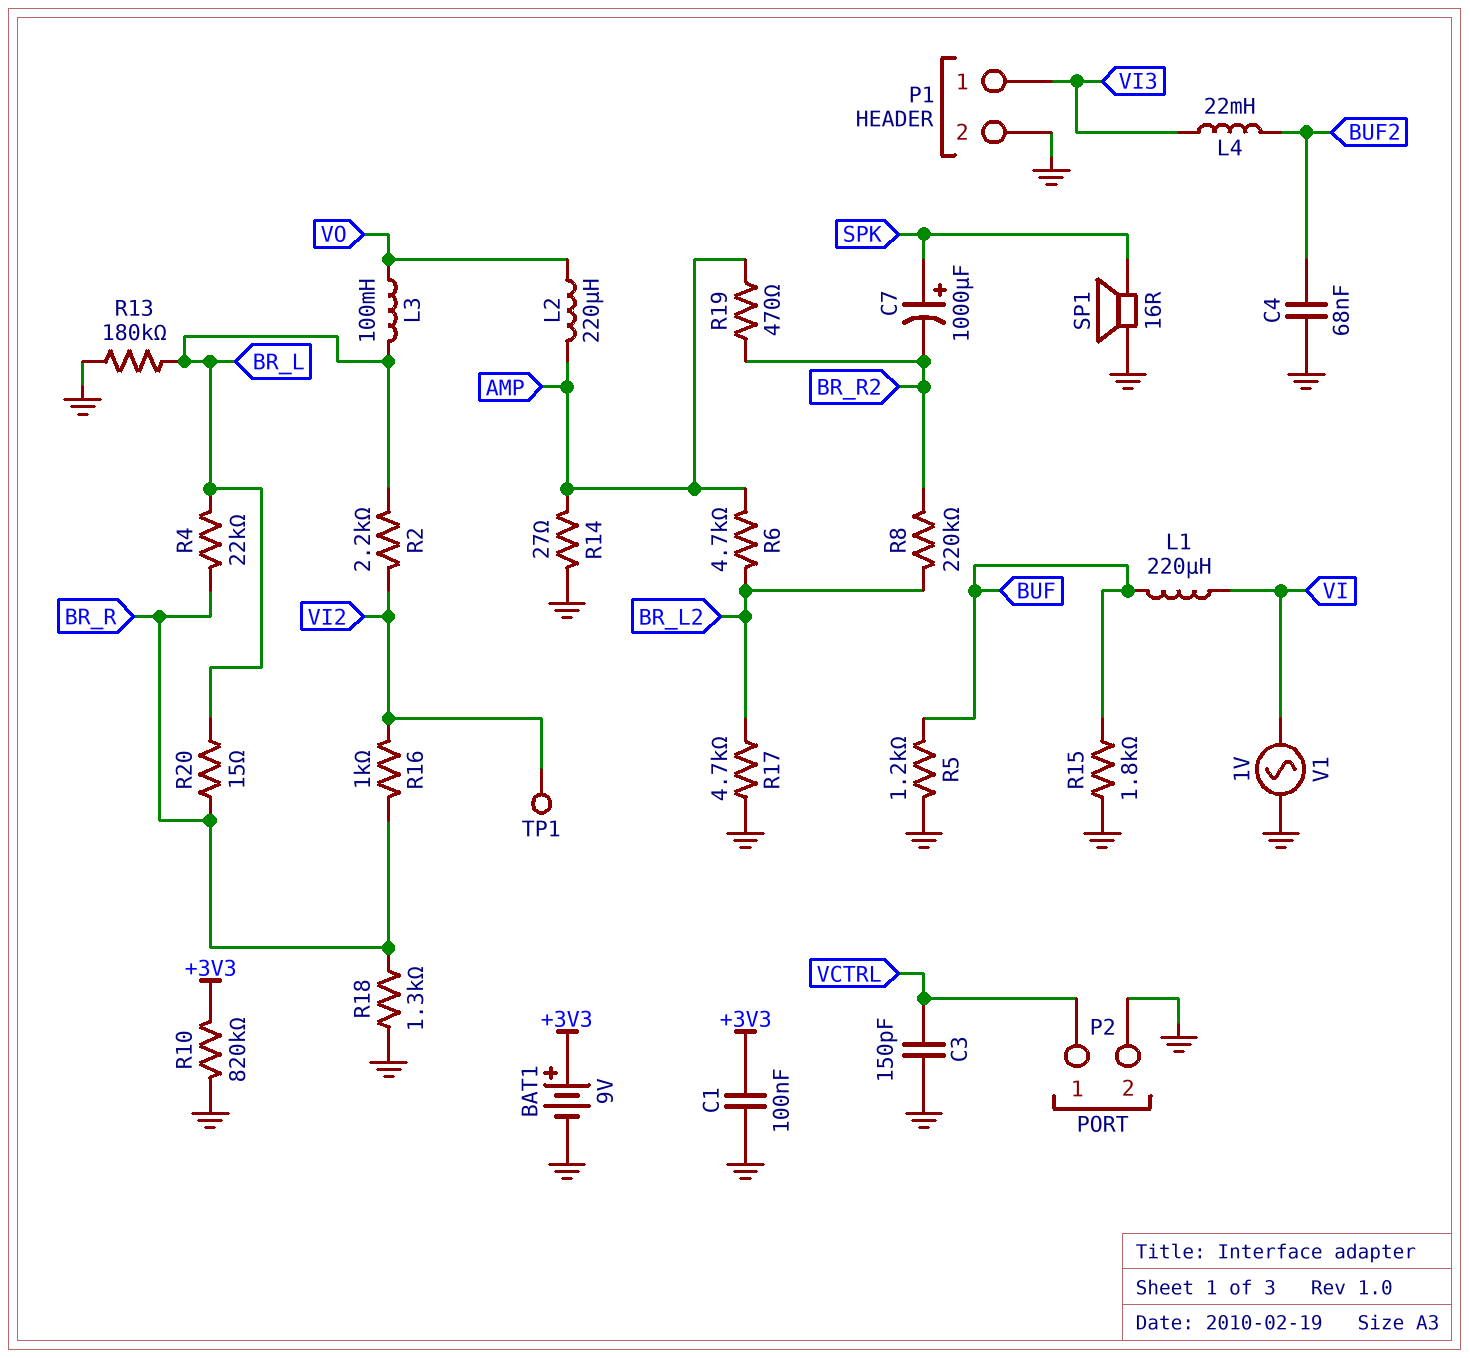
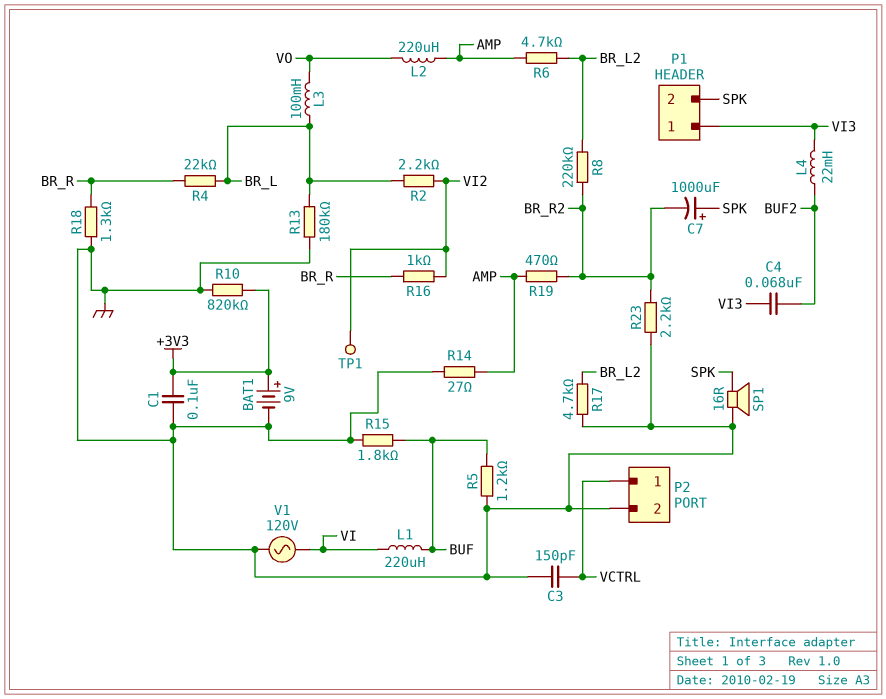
C4: 68nF (BUF2, GND) -> 68nF (BUF2, VI3)
P1 pin 2: GND -> SPK
R20: 15 (BR_L, BR_R) -> none
R23: none -> 2.2k (BR_R2, GND)
V1: AC 1V (GND, VI) -> AC 120V (GND, VI)

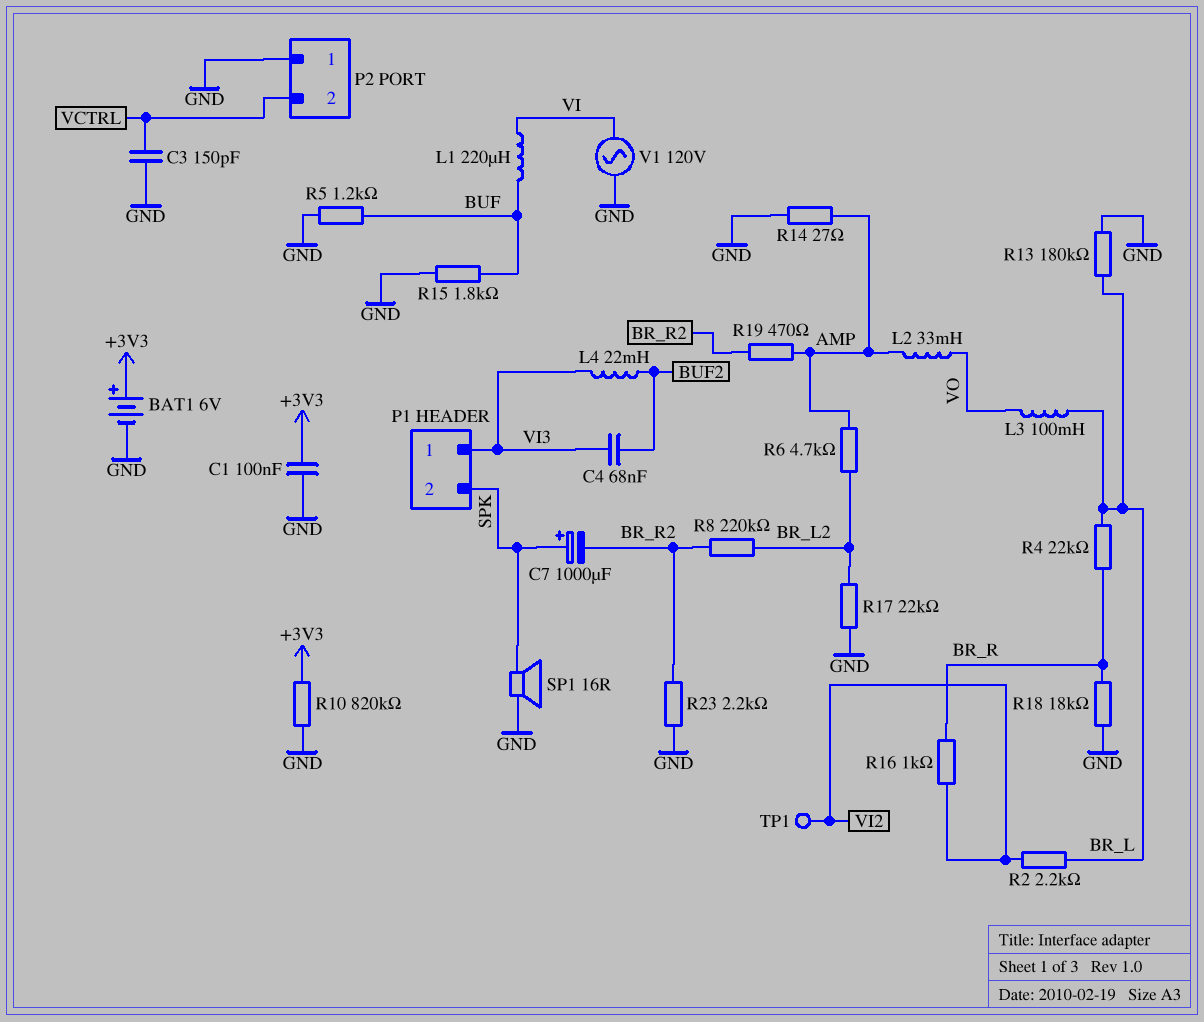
BAT1: 9V (plus +3V3, minus GND) -> 6V (plus +3V3, minus GND)
L2: 220uH (AMP, VO) -> 33mH (AMP, VO)
P2 pin 1: VCTRL -> GND
P2 pin 2: GND -> VCTRL
R17: 4.7k (BR_L2, GND) -> 22k (BR_L2, GND)
R18: 1.3k (BR_R, GND) -> 18k (BR_R, GND)

